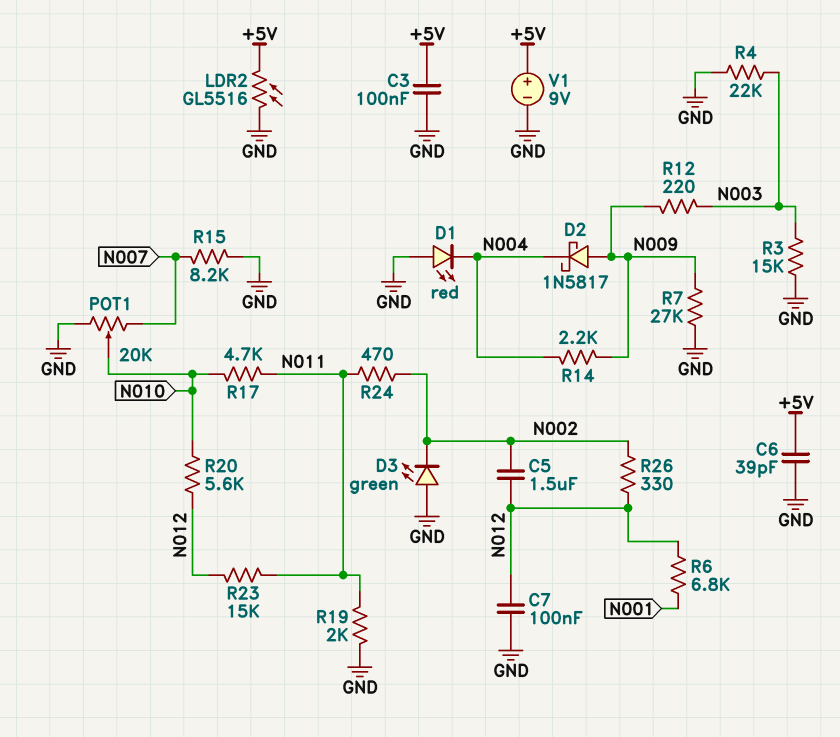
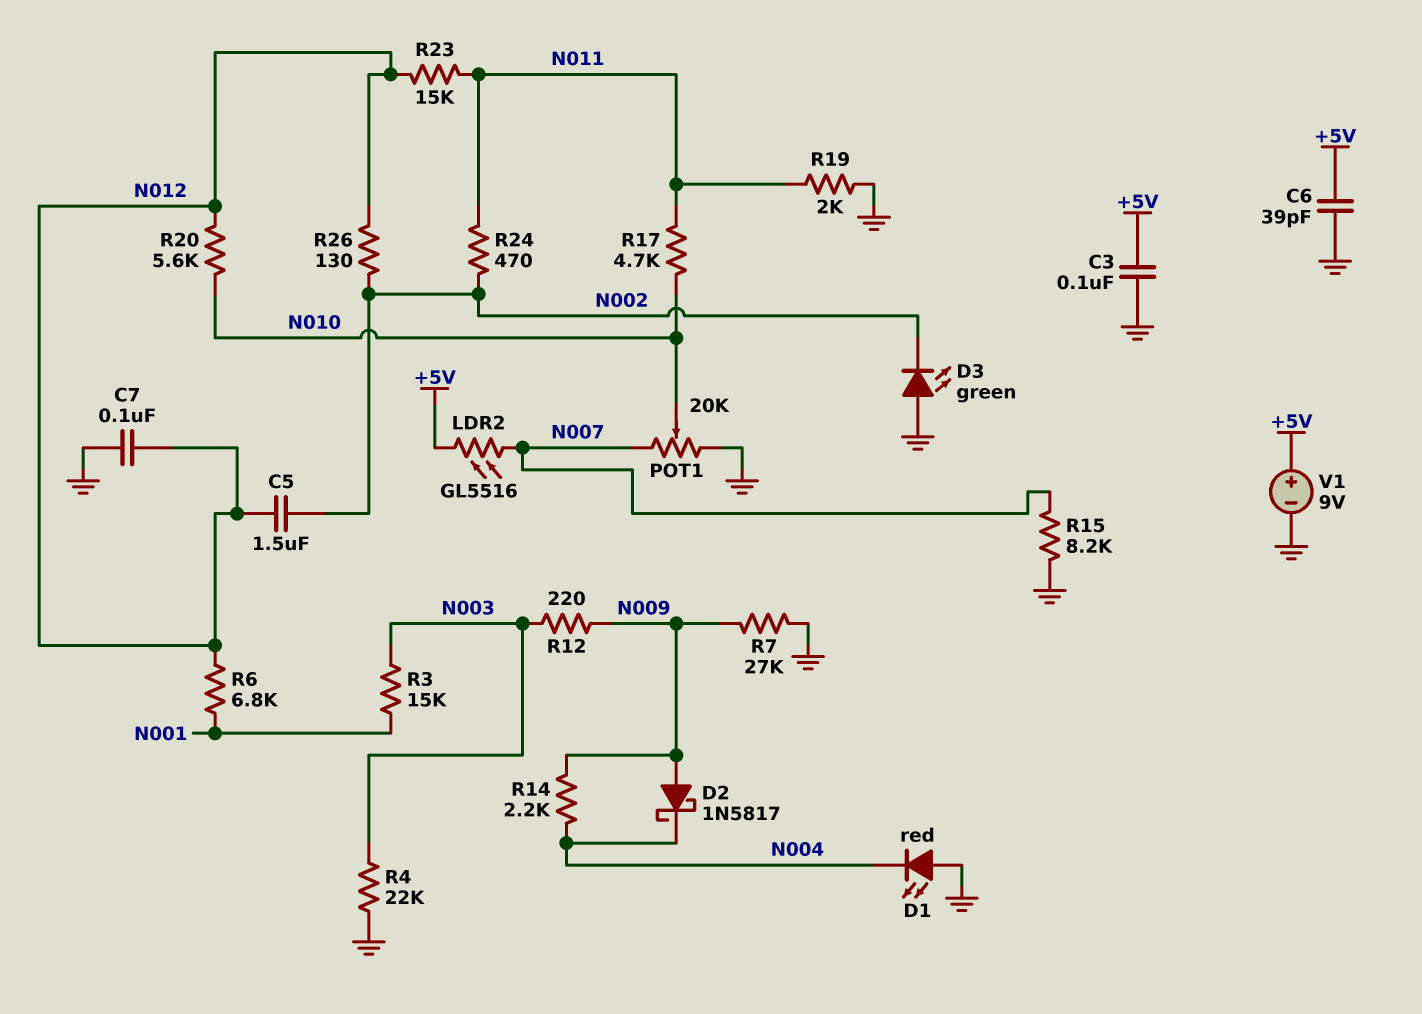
LDR2: GL5516 (+5V, GND) -> GL5516 (+5V, N007)
R3: 15k (GND, N003) -> 15k (N001, N003)
R26: 330 (N002, N012) -> 130 (N002, N012)

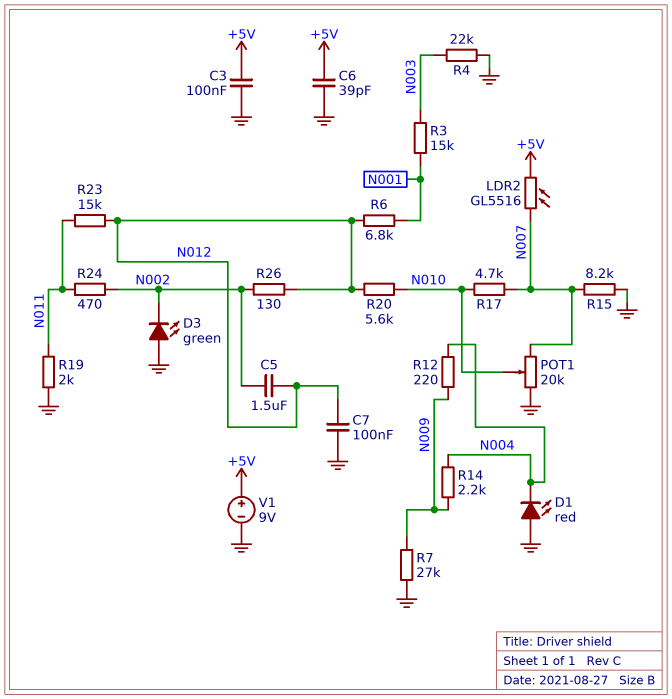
D2: schottky 1N5817 (A N009, K N004) -> none
R12: 220 (N003, N009) -> 220 (N004, N009)
R17: 4.7k (N010, N011) -> 4.7k (N007, N010)

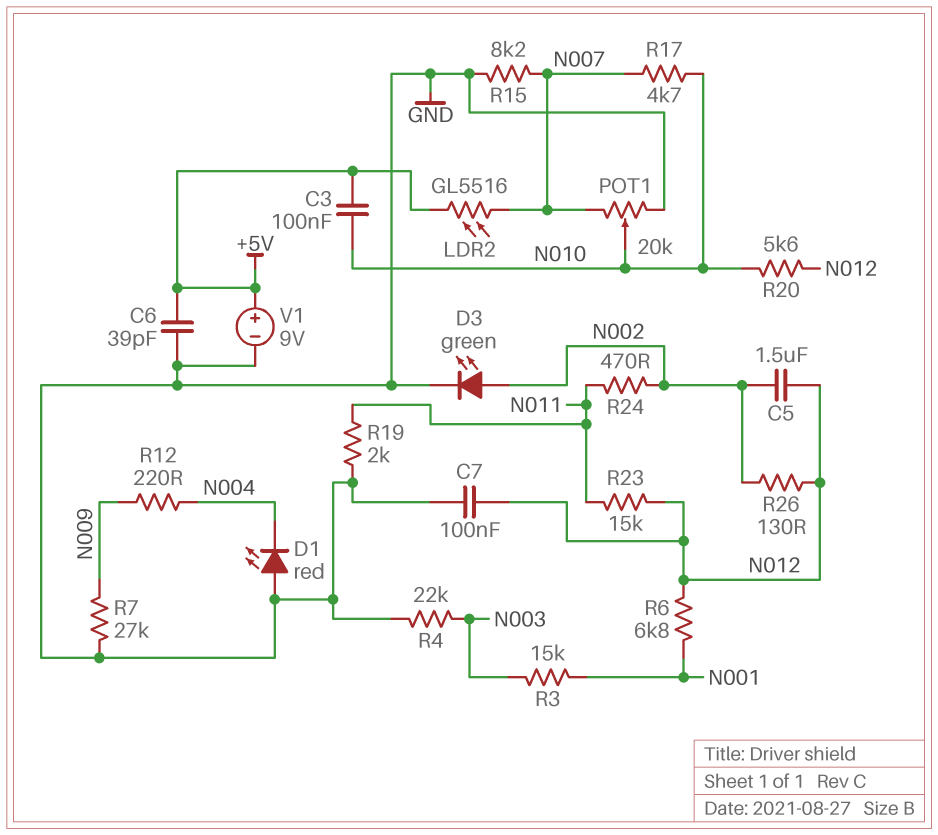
C3: 100nF (+5V, GND) -> 100nF (+5V, N010)
D3: LED green (A GND, K N002) -> LED green (A N002, K GND)
R14: 2.2k (N004, N009) -> none

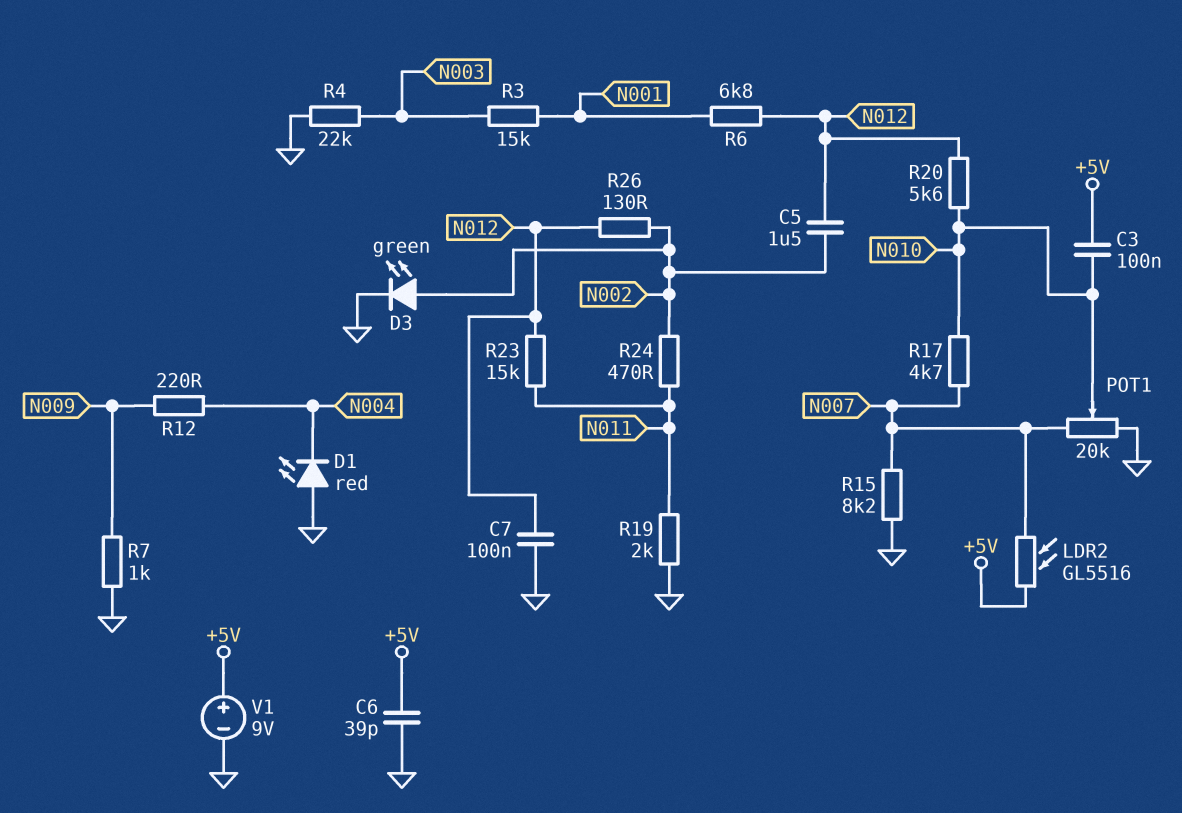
R7: 27k (GND, N009) -> 1k (GND, N009)

